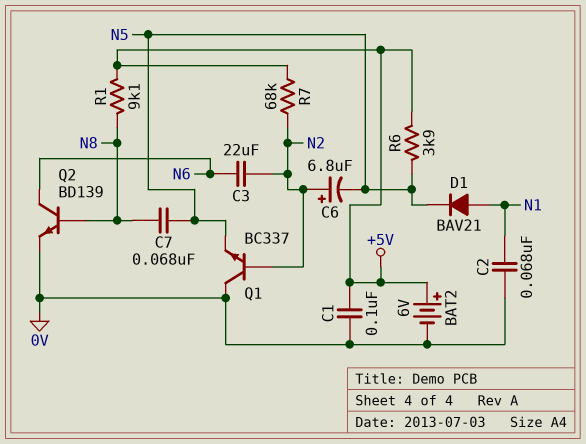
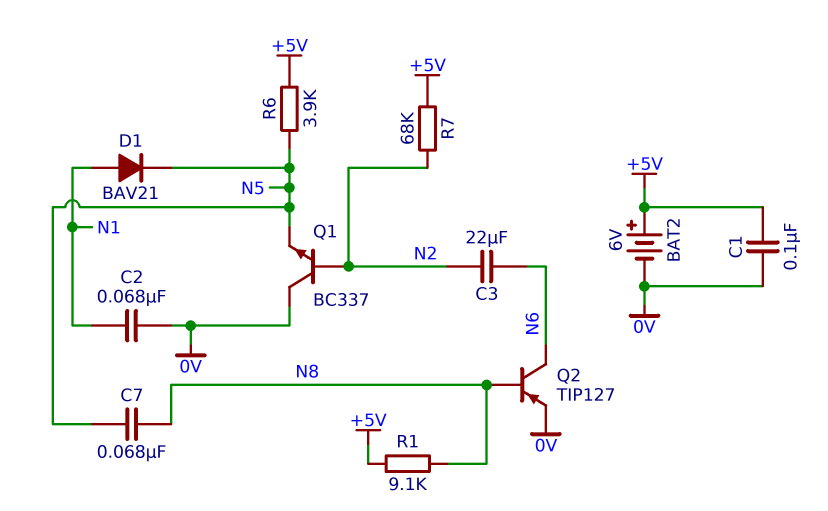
C6: 6.8uF (plus N2, minus N5) -> none
Q2: NPN BD139 (B N8, C N6, E 0V) -> PNP TIP127 (B N8, C N6, E 0V)

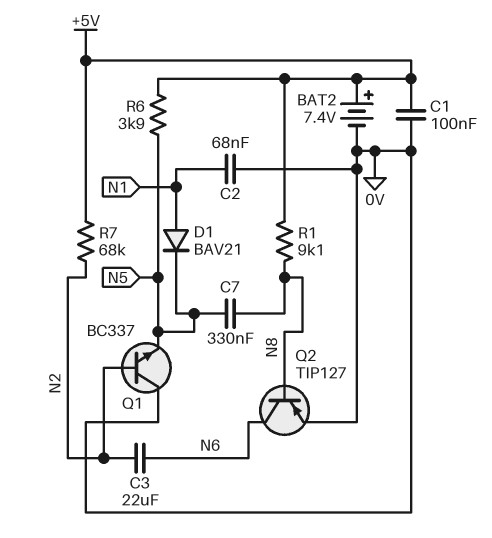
BAT2: 6V (plus +5V, minus 0V) -> 7.4V (plus +5V, minus 0V)
C7: 68nF (N5, N8) -> 330nF (N5, N8)

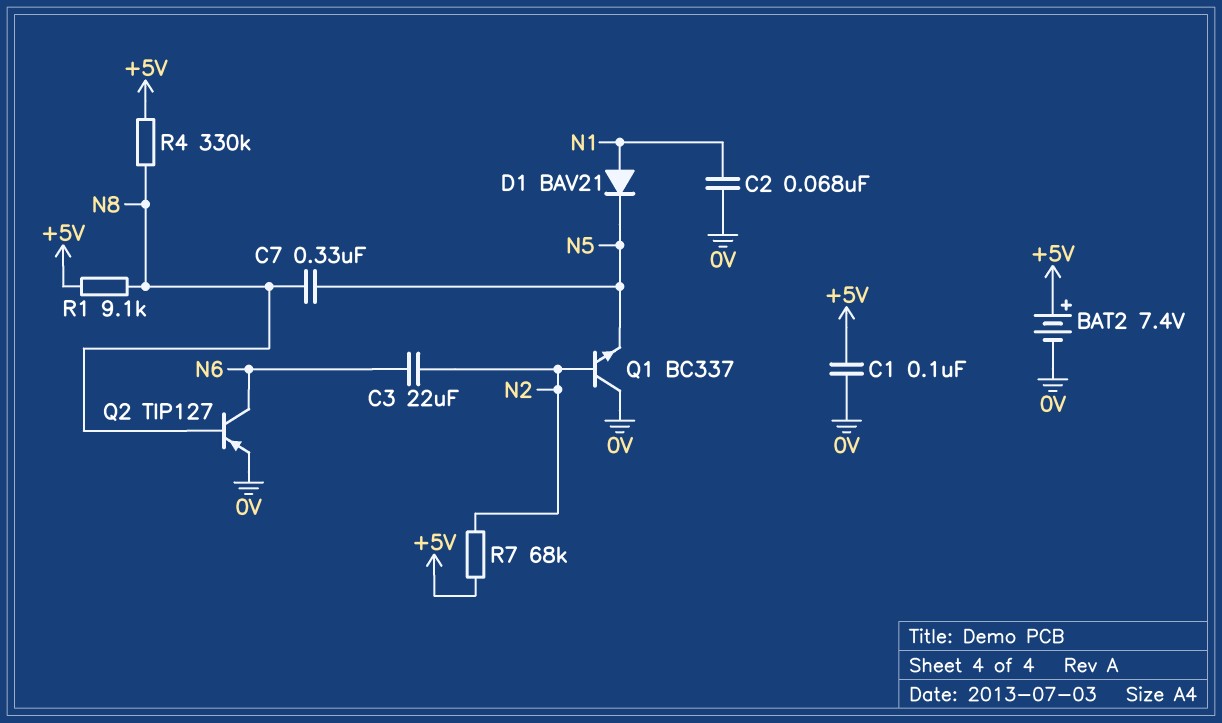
R4: none -> 330k (+5V, N8)
R6: 3.9k (+5V, N5) -> none

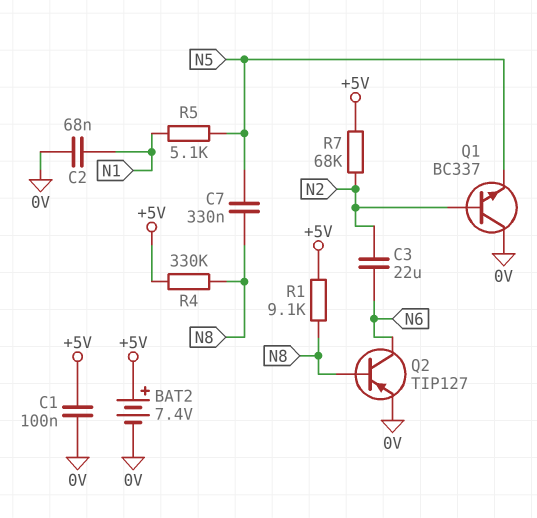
D1: diode BAV21 (A N1, K N5) -> none
R5: none -> 5.1k (N1, N5)

